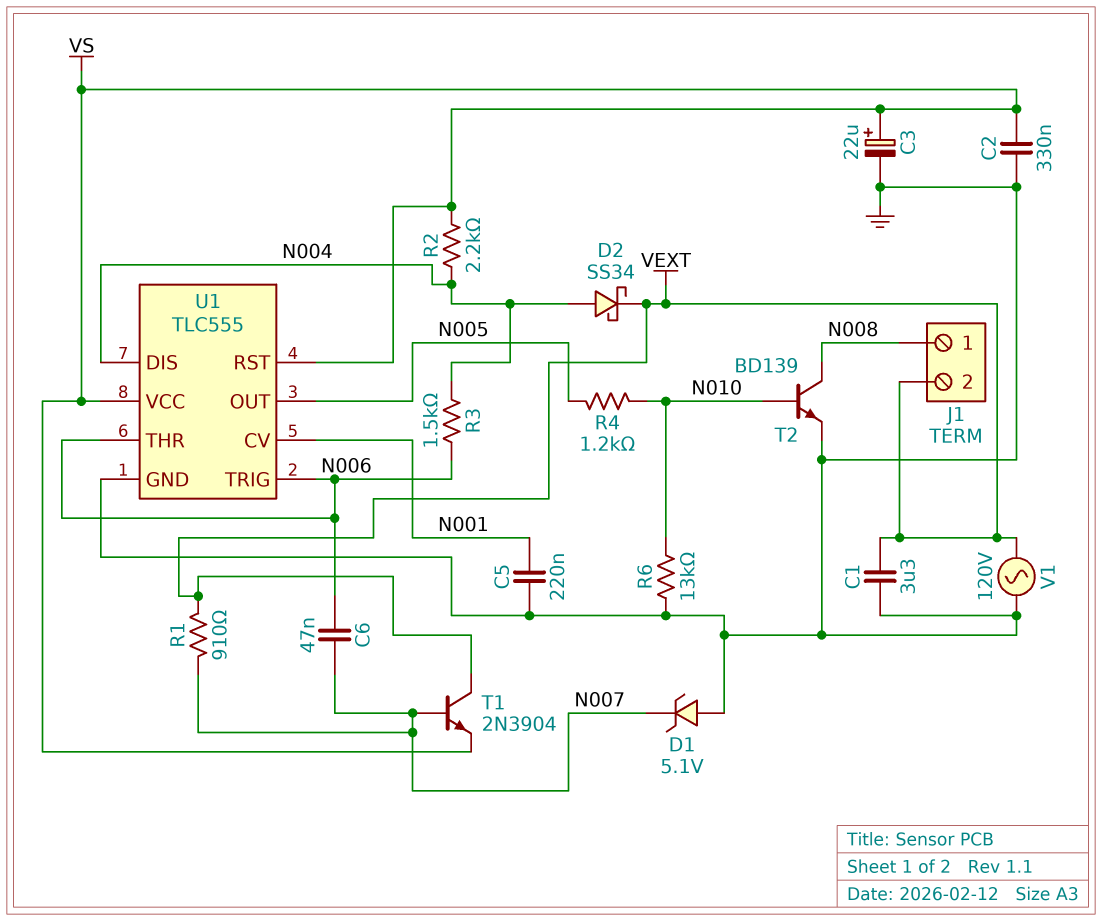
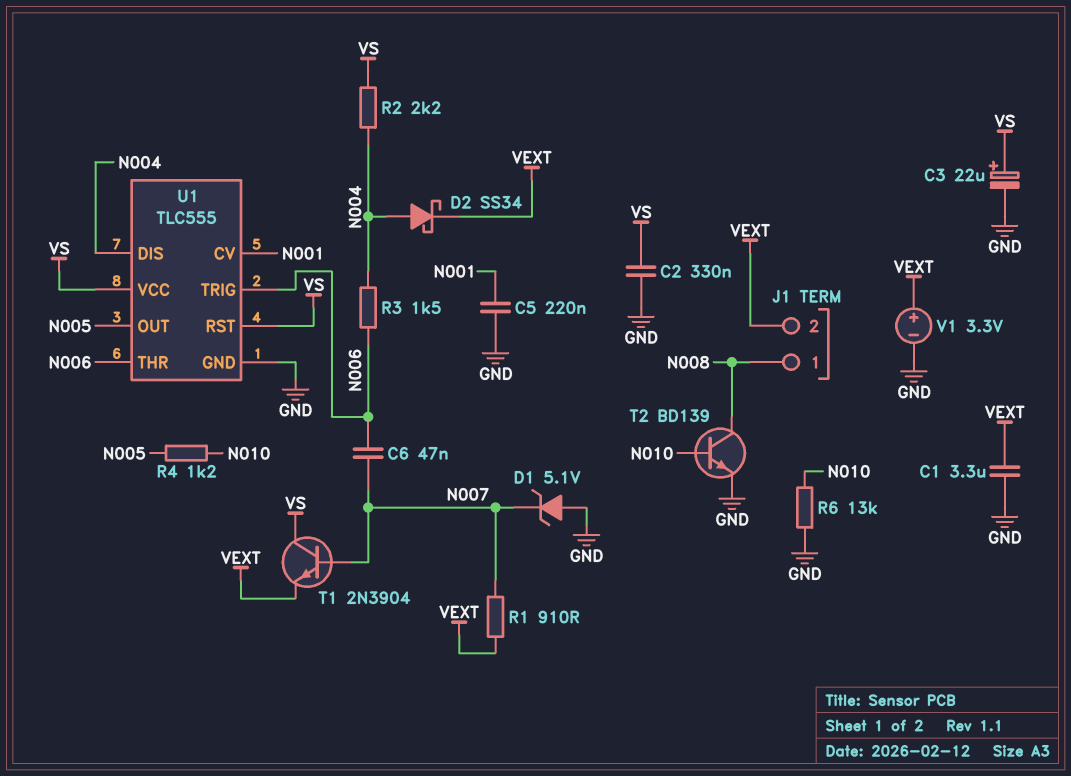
T1: NPN 2N3904 (B N007, C VEXT, E VS) -> NPN 2N3904 (B N007, C VS, E VEXT)
V1: AC 120V (GND, VEXT) -> 3.3V (plus VEXT, minus GND)

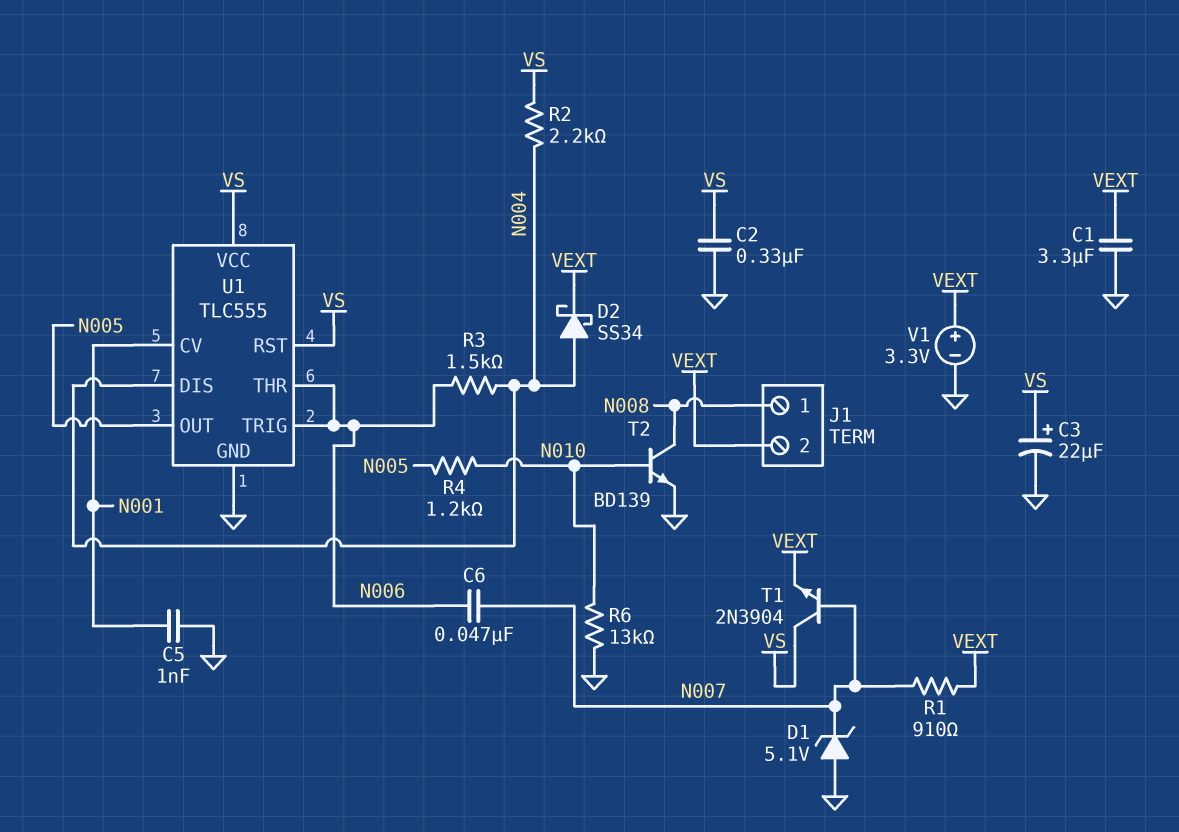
C5: 220nF (GND, N001) -> 1nF (GND, N001)

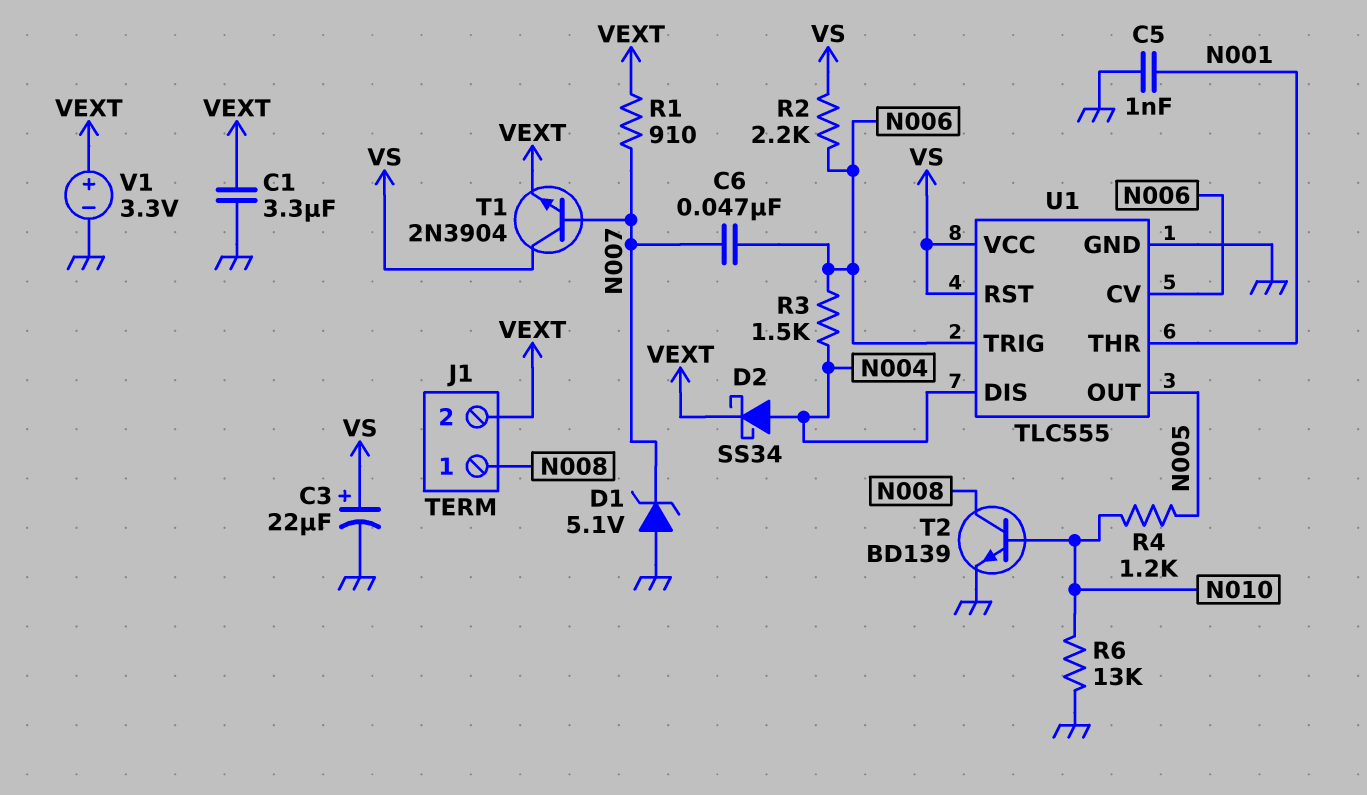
C2: 330nF (GND, VS) -> none
R2: 2.2k (N004, VS) -> 2.2k (N006, VS)
U1 pin CV: N001 -> N006
U1 pin THR: N006 -> N001

